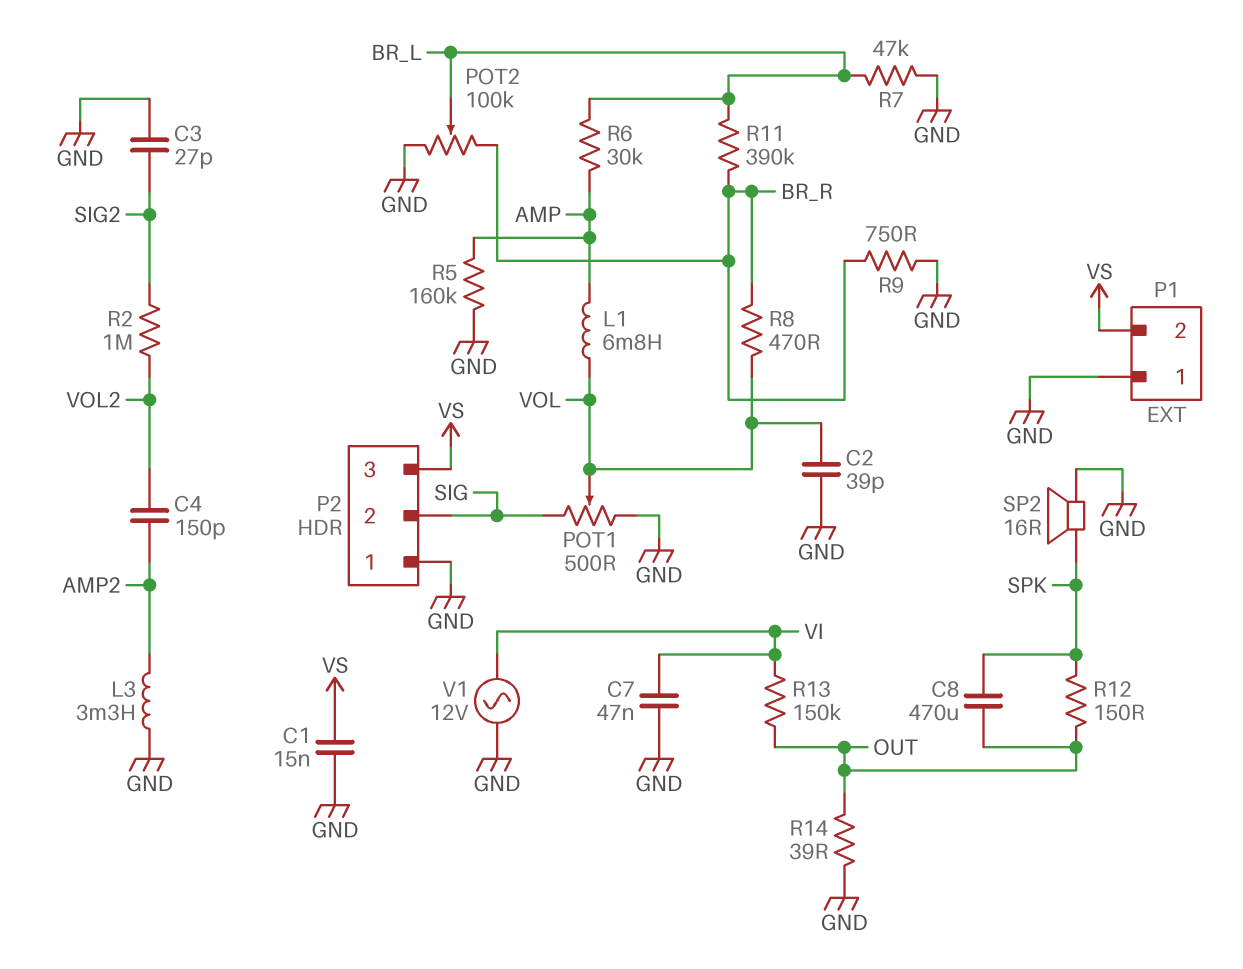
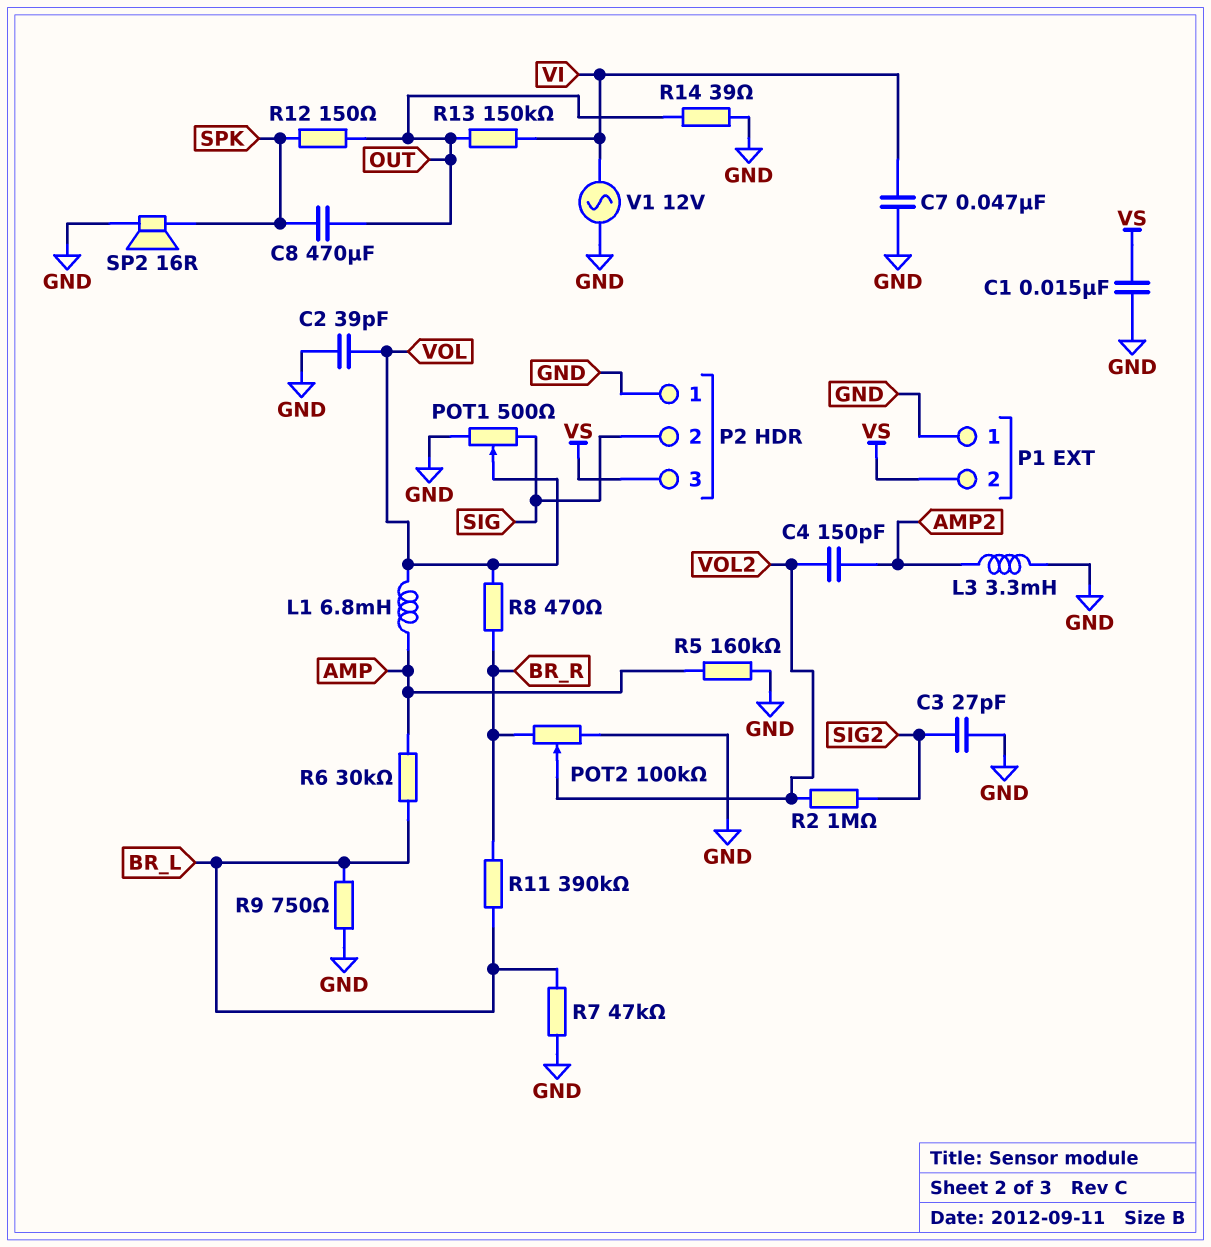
POT2: 100k (BR_R, GND, wiper BR_L) -> 100k (BR_R, GND, wiper VOL2)
R9: 750 (BR_R, GND) -> 750 (BR_L, GND)

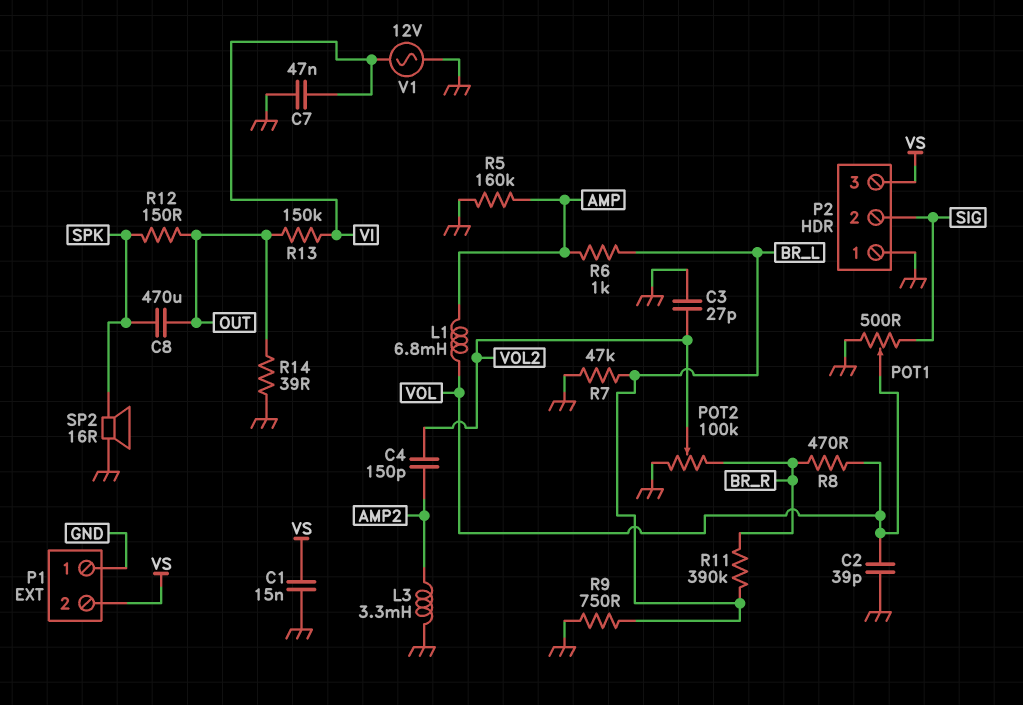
C3: 27pF (GND, SIG2) -> 27pF (GND, VOL2)
R2: 1M (SIG2, VOL2) -> none
R6: 30k (AMP, BR_L) -> 1k (AMP, BR_L)

